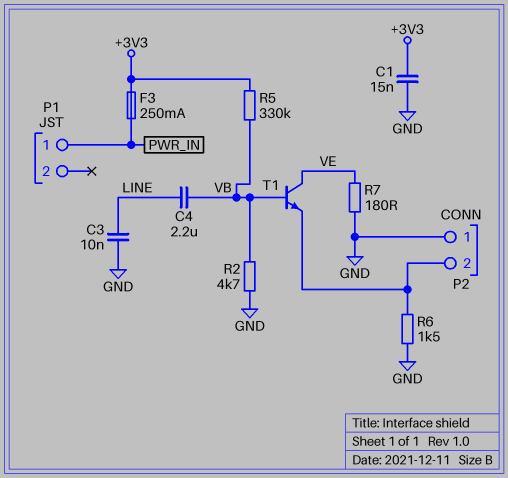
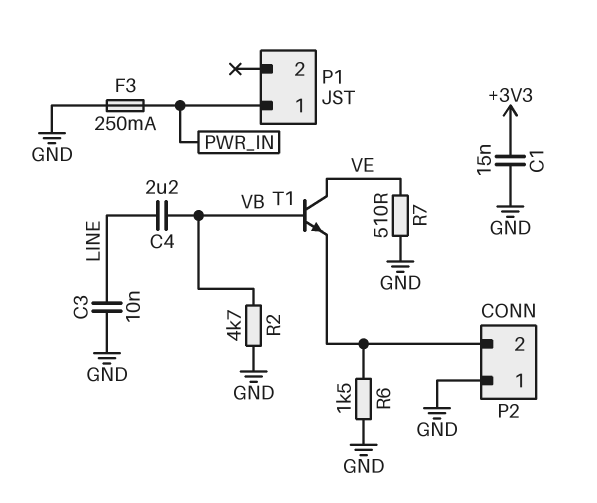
F3: 250mA (+3V3, PWR_IN) -> 250mA (GND, PWR_IN)
R5: 330k (+3V3, VB) -> none
R7: 180 (GND, VE) -> 510 (GND, VE)

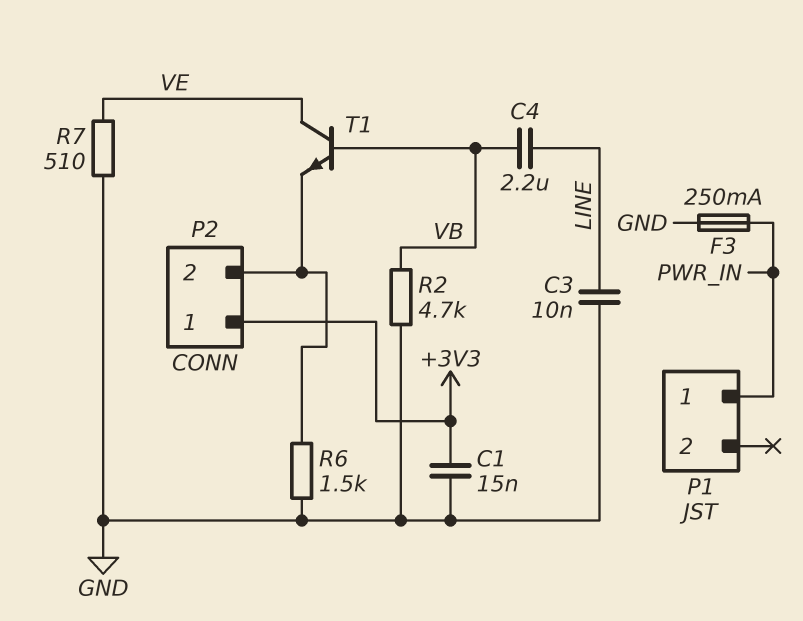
P2 pin 1: GND -> +3V3

